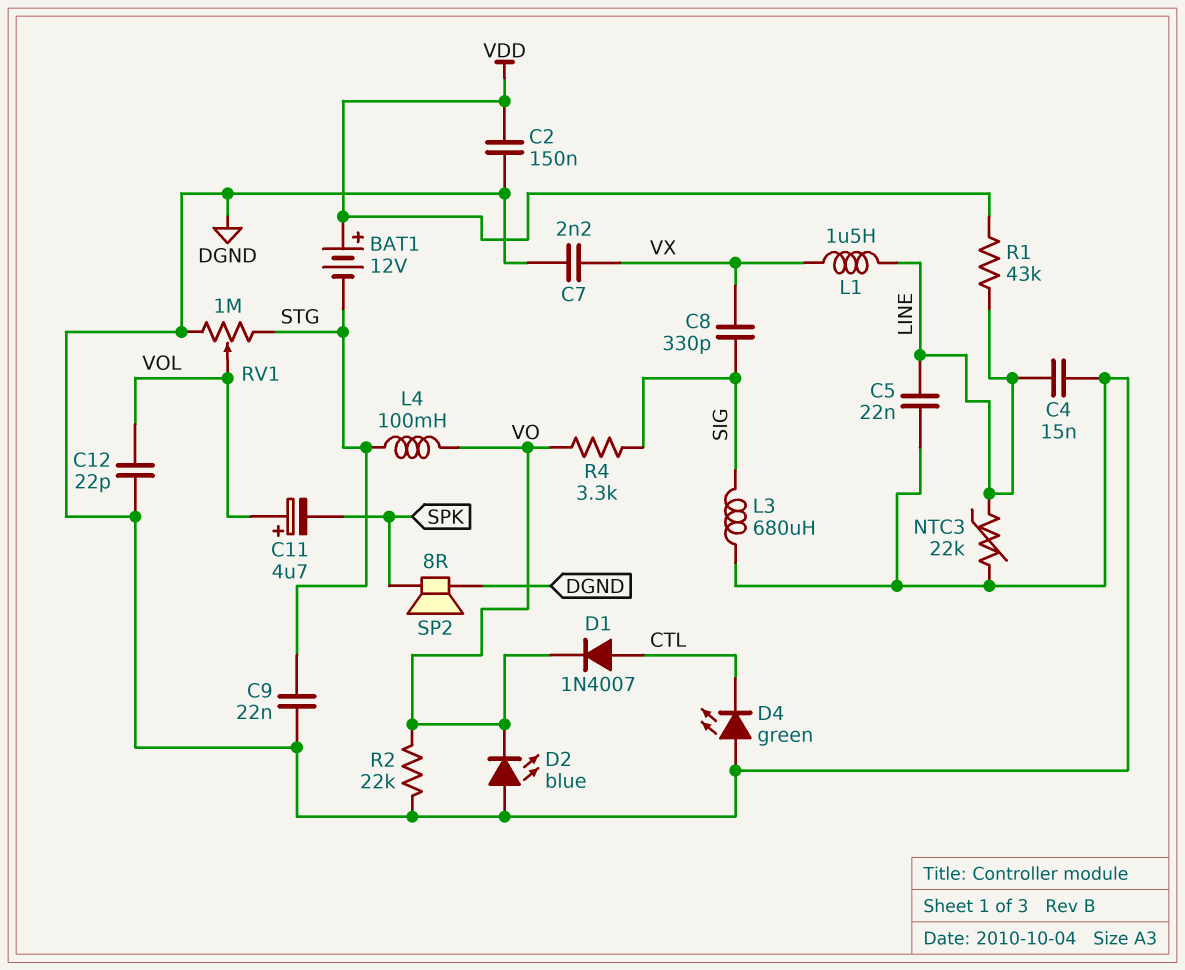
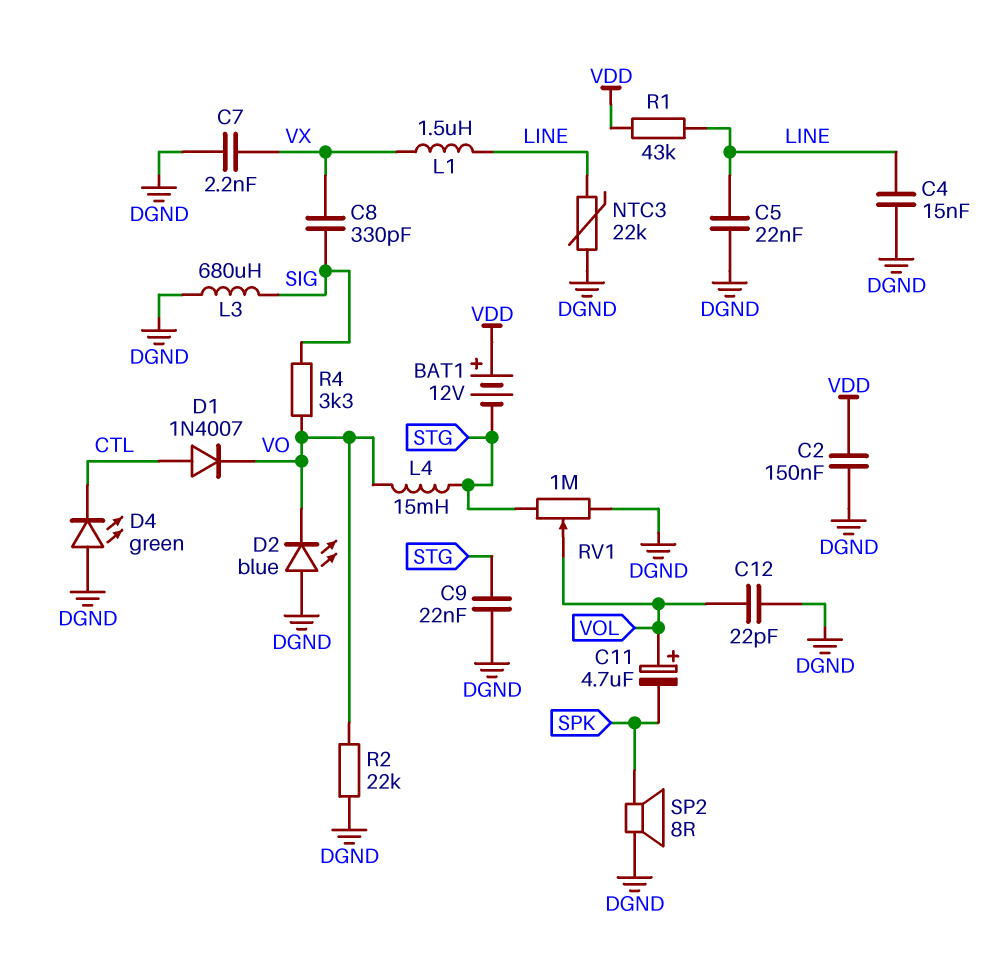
L4: 100mH (STG, VO) -> 15mH (STG, VO)

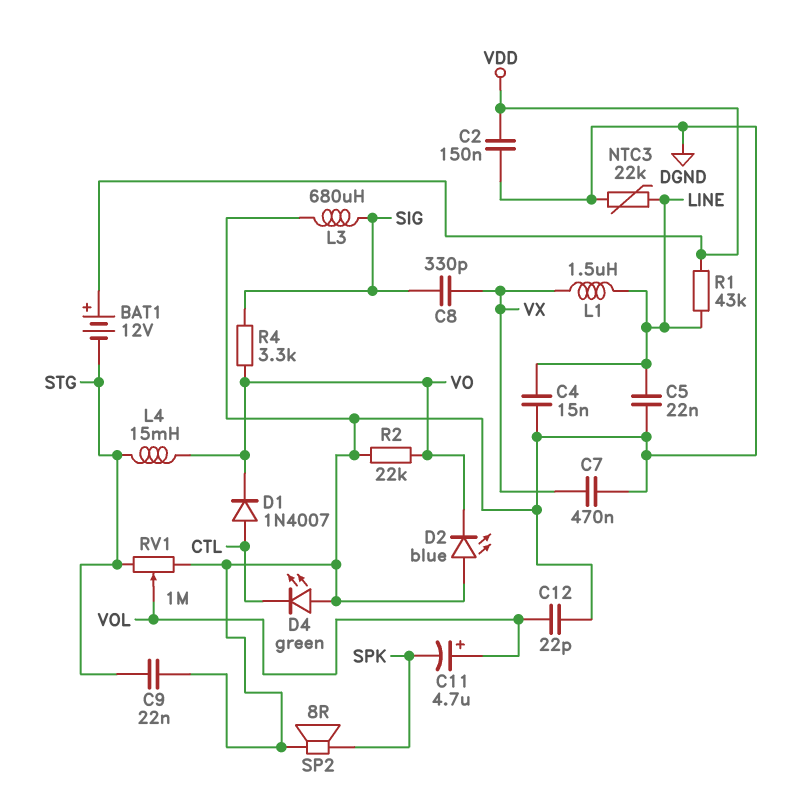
C7: 2.2nF (DGND, VX) -> 470nF (DGND, VX)

